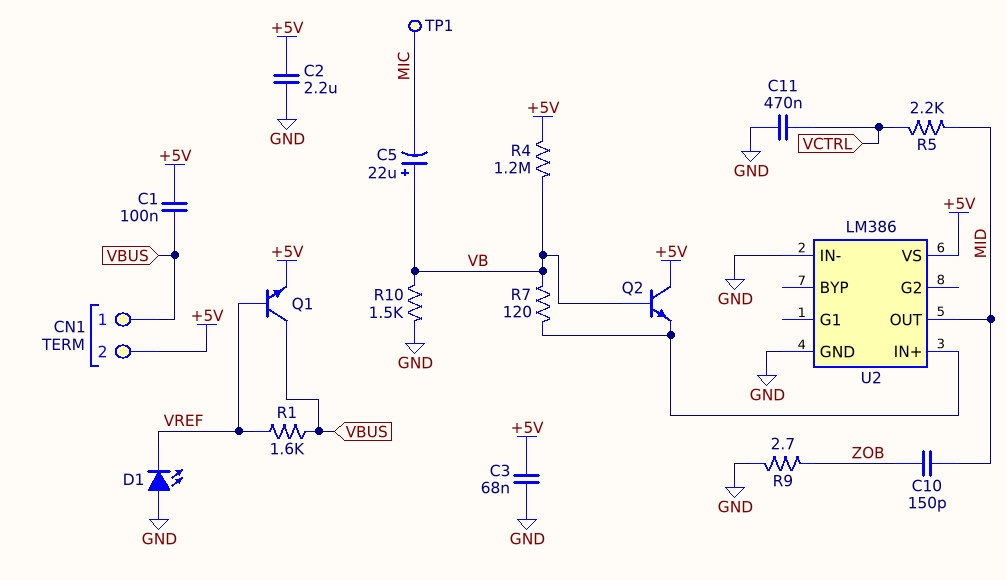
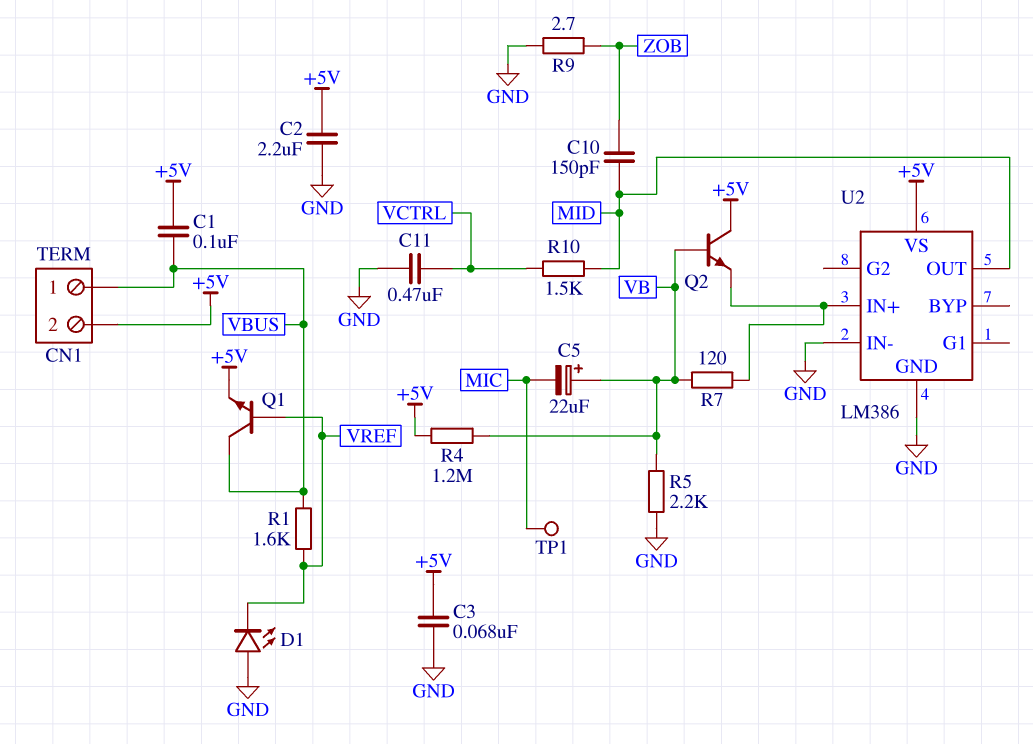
R5: 2.2k (MID, VCTRL) -> 2.2k (GND, VB)
R10: 1.5k (GND, VB) -> 1.5k (MID, VCTRL)

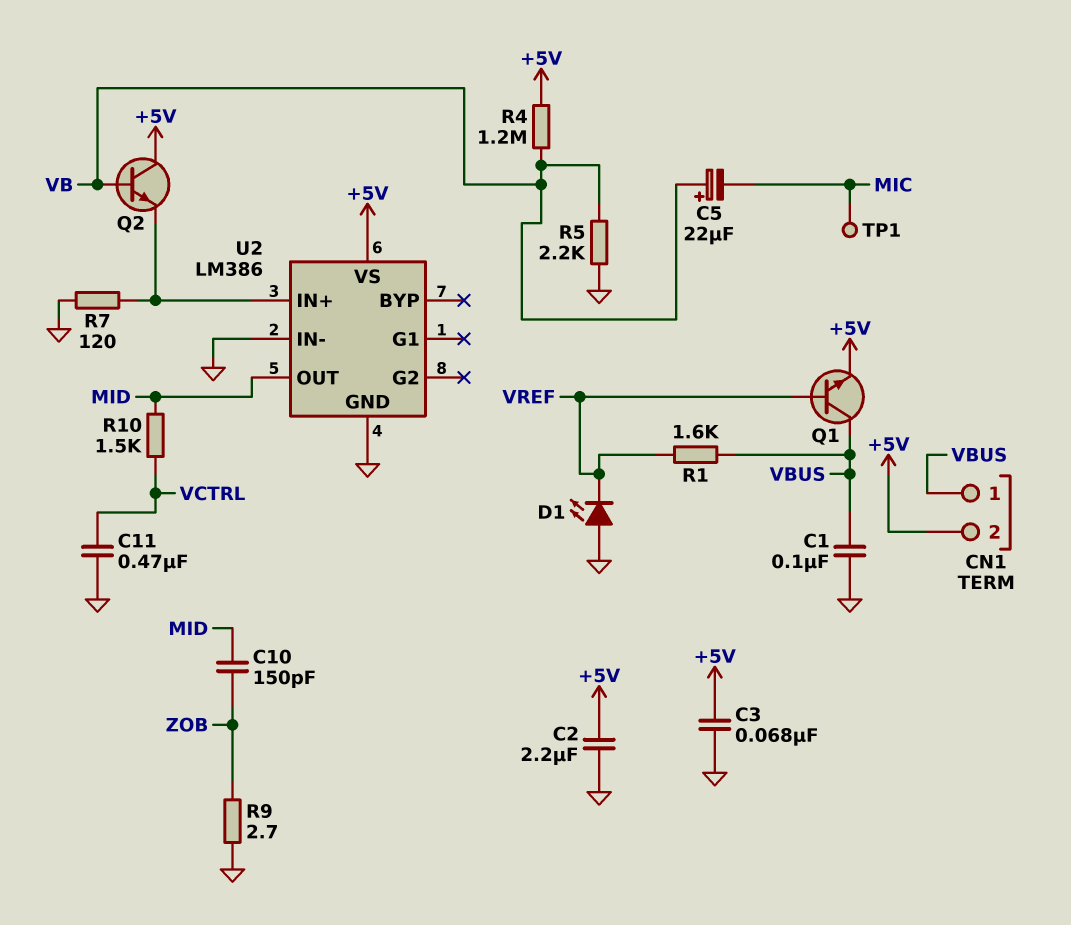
C1: 100nF (+5V, VBUS) -> 100nF (GND, VBUS)
R7: 120 (U2/IN+, VB) -> 120 (GND, U2/IN+)

